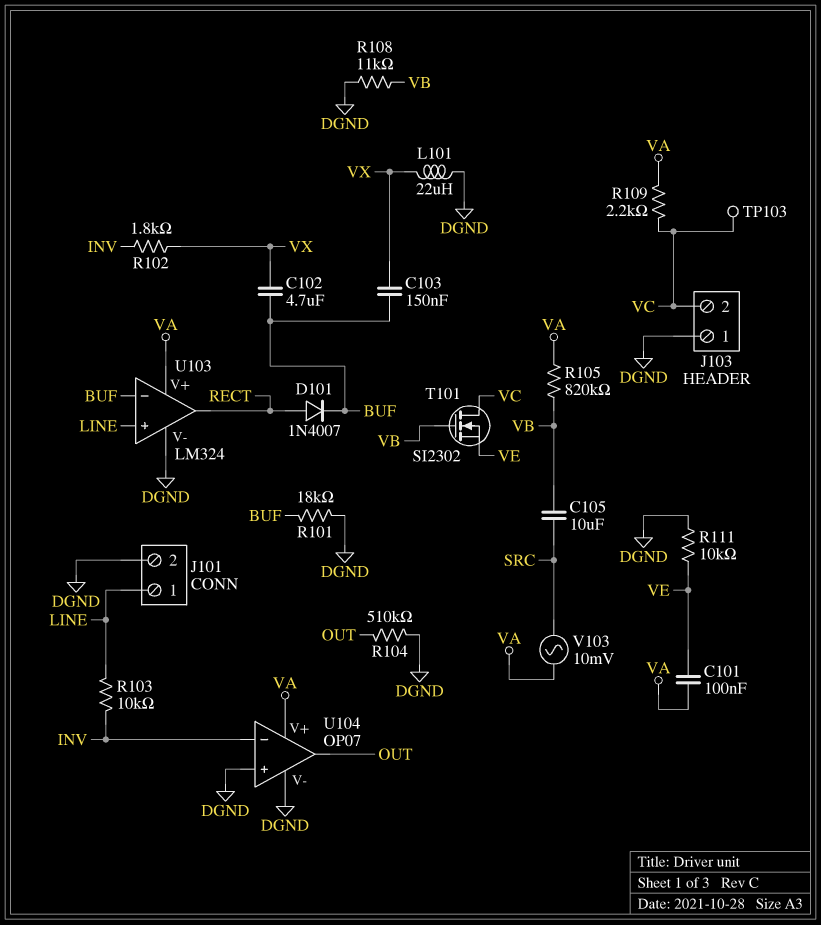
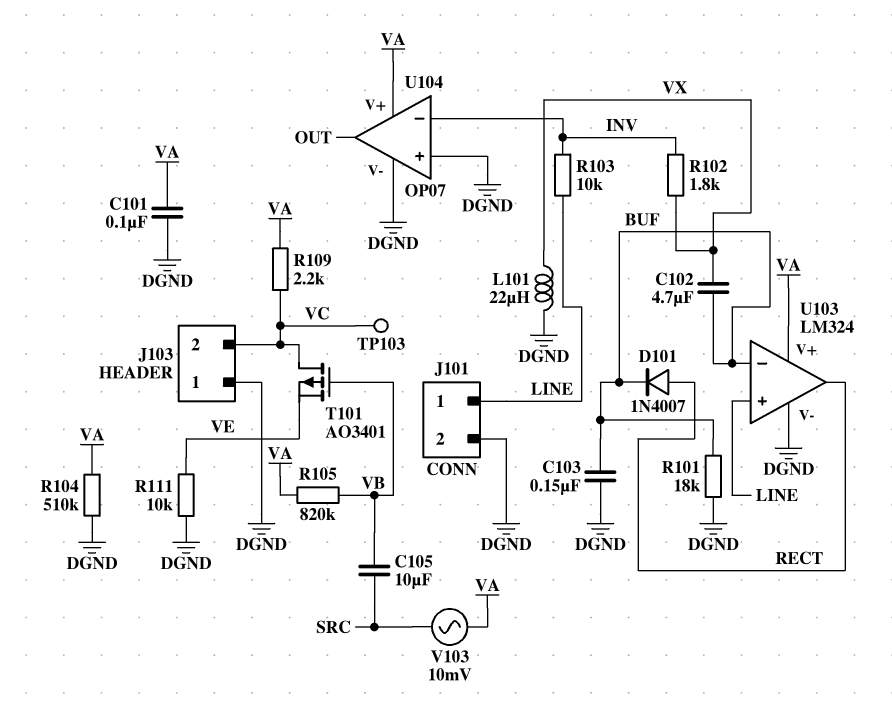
C101: 100nF (VA, VE) -> 100nF (DGND, VA)
C103: 150nF (BUF, VX) -> 150nF (BUF, DGND)
R104: 510k (DGND, OUT) -> 510k (DGND, VA)
R108: 11k (DGND, VB) -> none
T101: NMOS SI2302 (G VB, D VC, S VE) -> PMOS AO3401 (G VB, D VC, S VE)

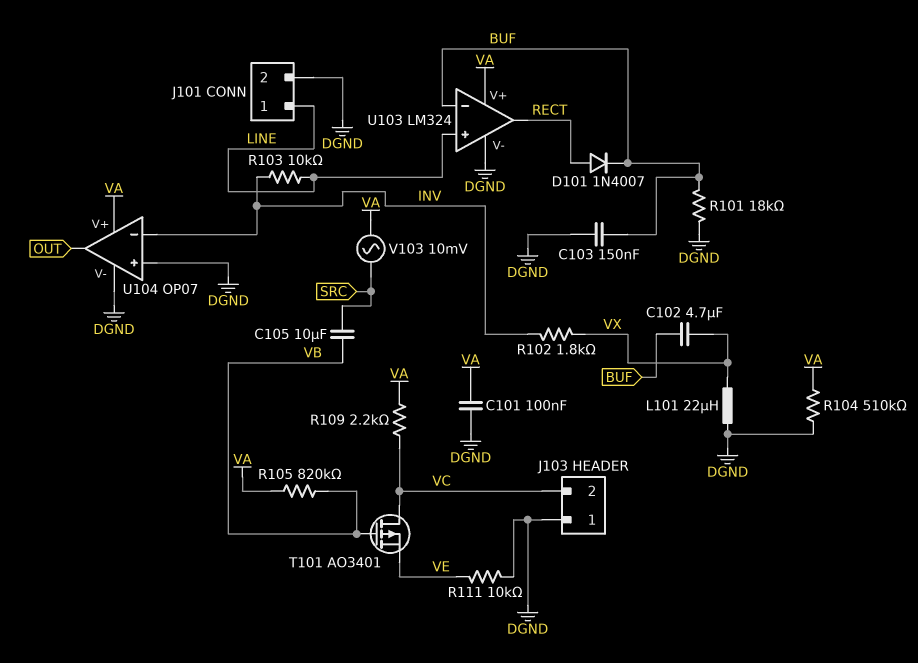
TP103: test point (VC) -> none

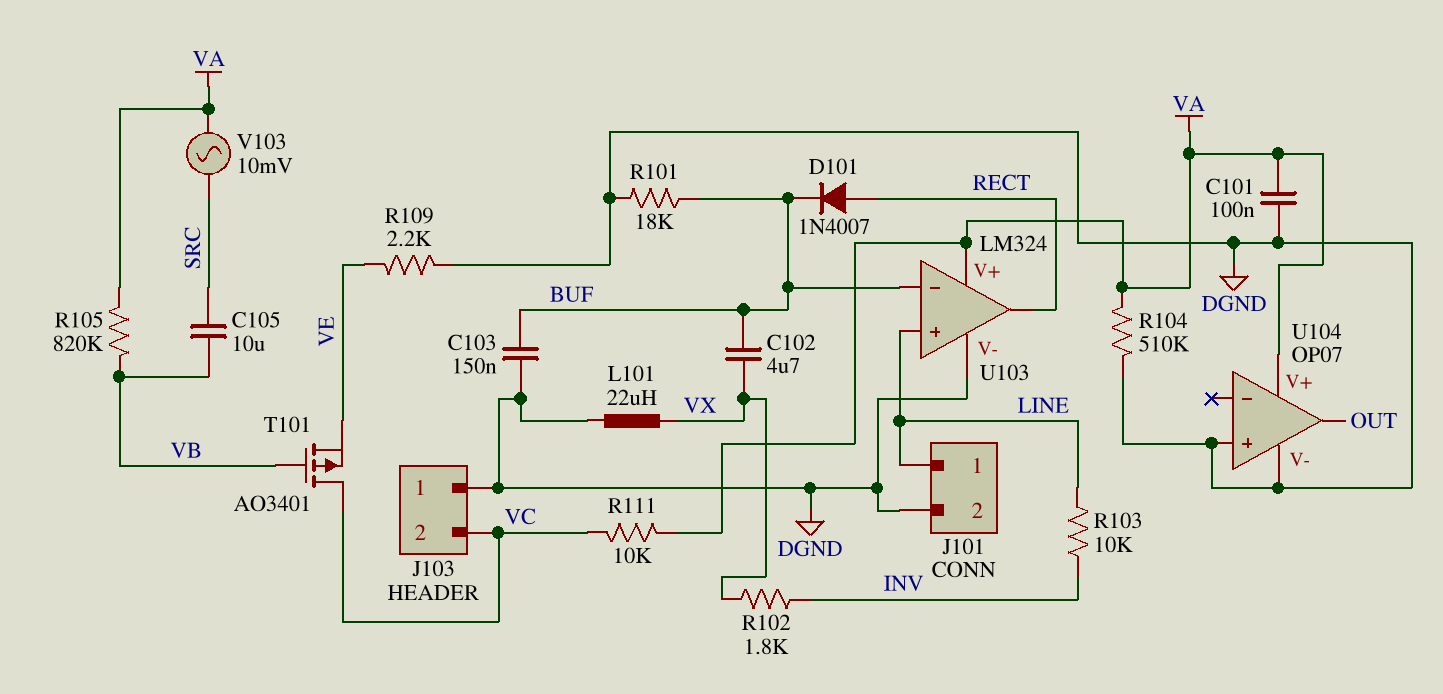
R109: 2.2k (VA, VC) -> 2.2k (DGND, VE)
R111: 10k (DGND, VE) -> 10k (VA, VC)
U104 pin in-: INV -> none

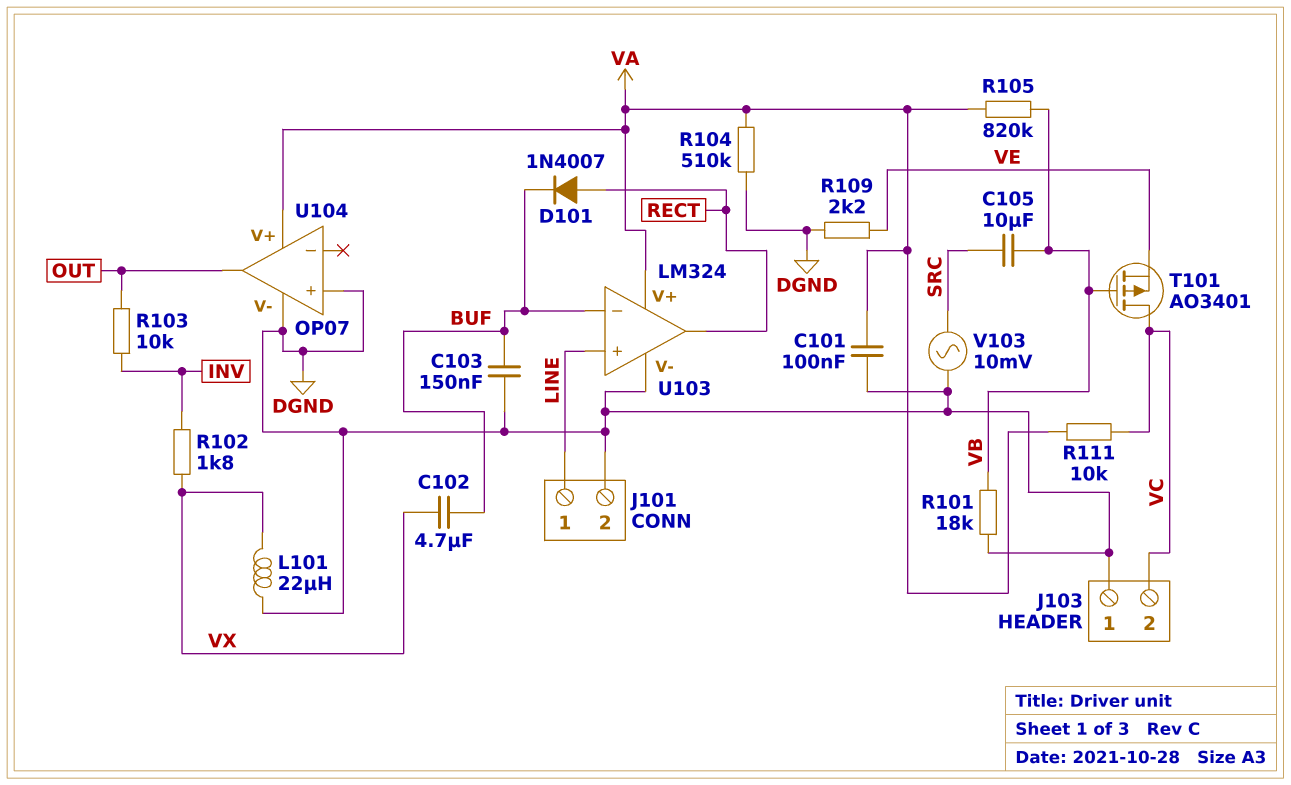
R101: 18k (BUF, DGND) -> 18k (DGND, VB)
R103: 10k (INV, LINE) -> 10k (INV, OUT)
V103: AC 10mV (SRC, VA) -> AC 10mV (DGND, SRC)

